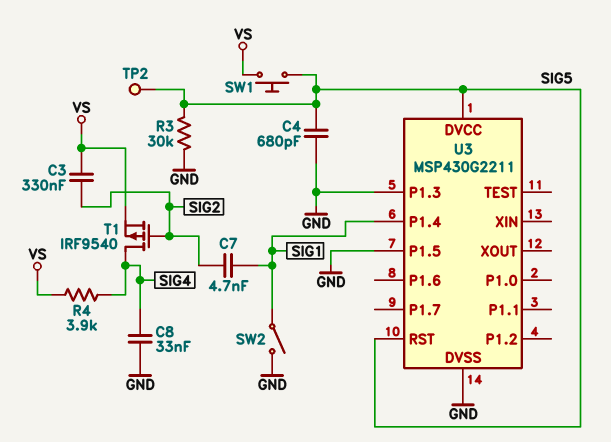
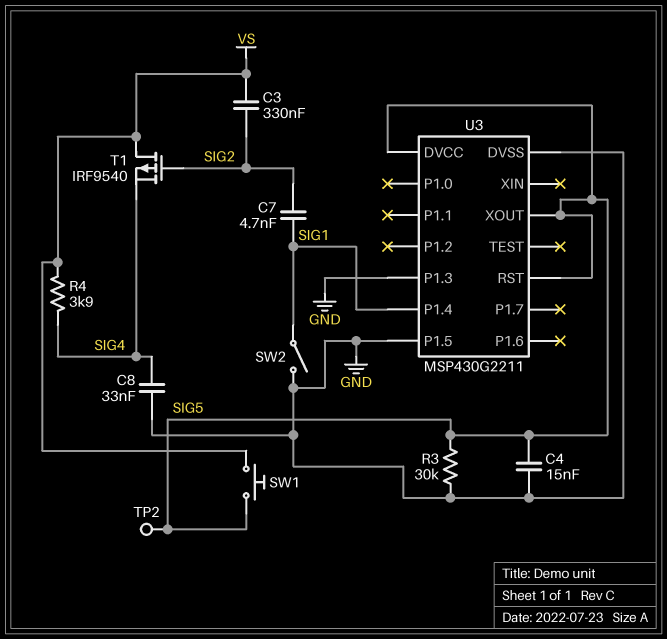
C4: 680pF (GND, SIG5) -> 15nF (GND, SIG5)
T1: PMOS IRF9540 (G SIG2, D SIG4, S VS) -> PMOS IRF9540 (G SIG2, D VS, S SIG4)
U3 pin XOUT: none -> SIG5

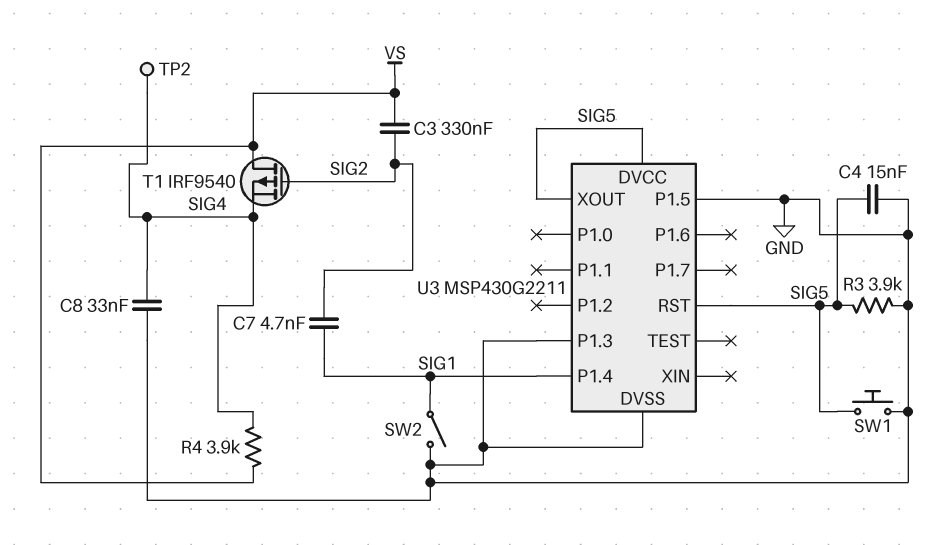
R3: 30k (GND, SIG5) -> 3.9k (GND, SIG5)
SW1: button (SIG5, VS) -> button (GND, SIG5)
TP2: test point (SIG5) -> test point (SIG4)

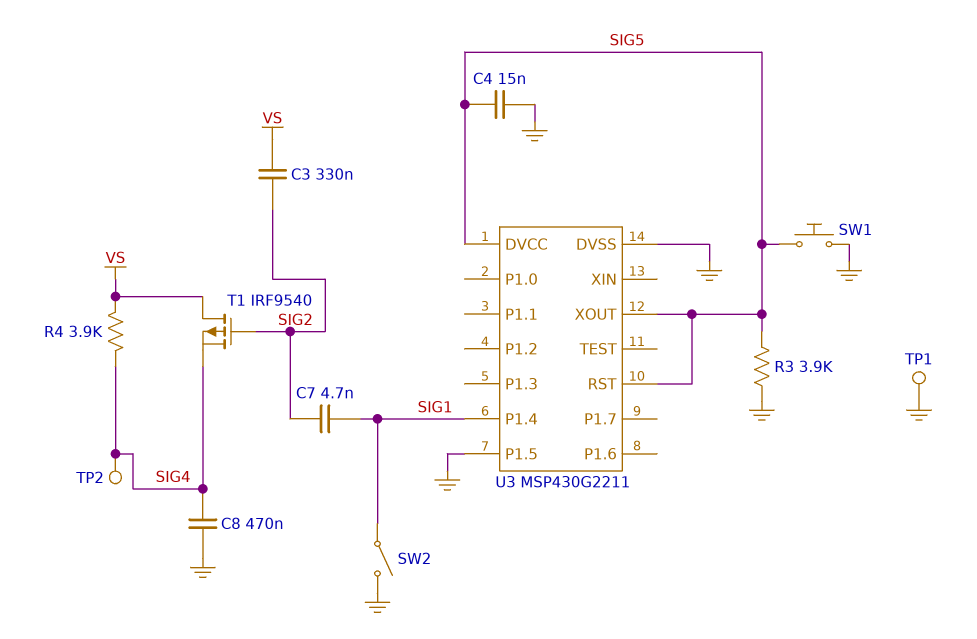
C8: 33nF (GND, SIG4) -> 470nF (GND, SIG4)
TP1: none -> test point (GND)
U3 pin P1.3: GND -> none

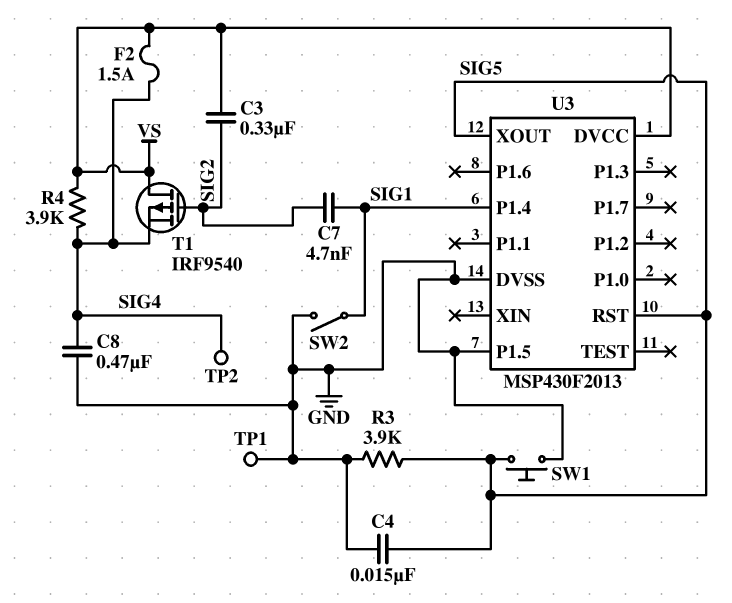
F2: none -> 1.5A (SIG4, VS)
U3: MSP430G2211 -> MSP430F2013
U3 pin DVCC: SIG5 -> VS

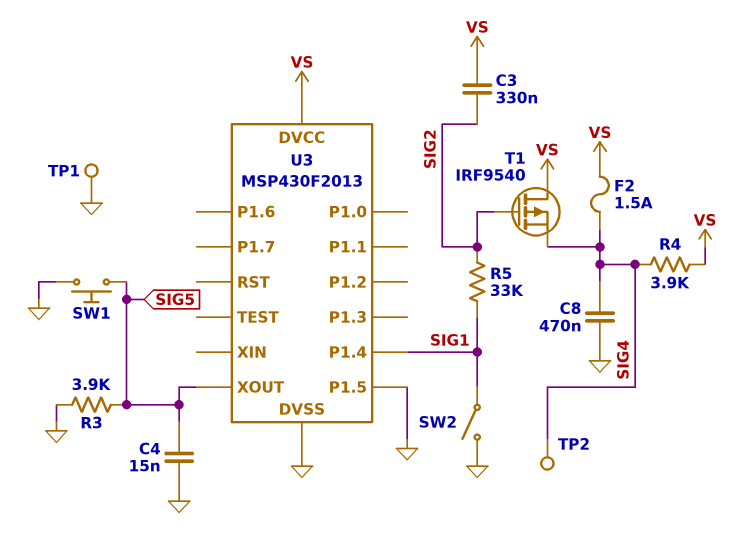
C7: 4.7nF (SIG1, SIG2) -> none
R5: none -> 33k (SIG1, SIG2)
U3 pin RST: SIG5 -> none

